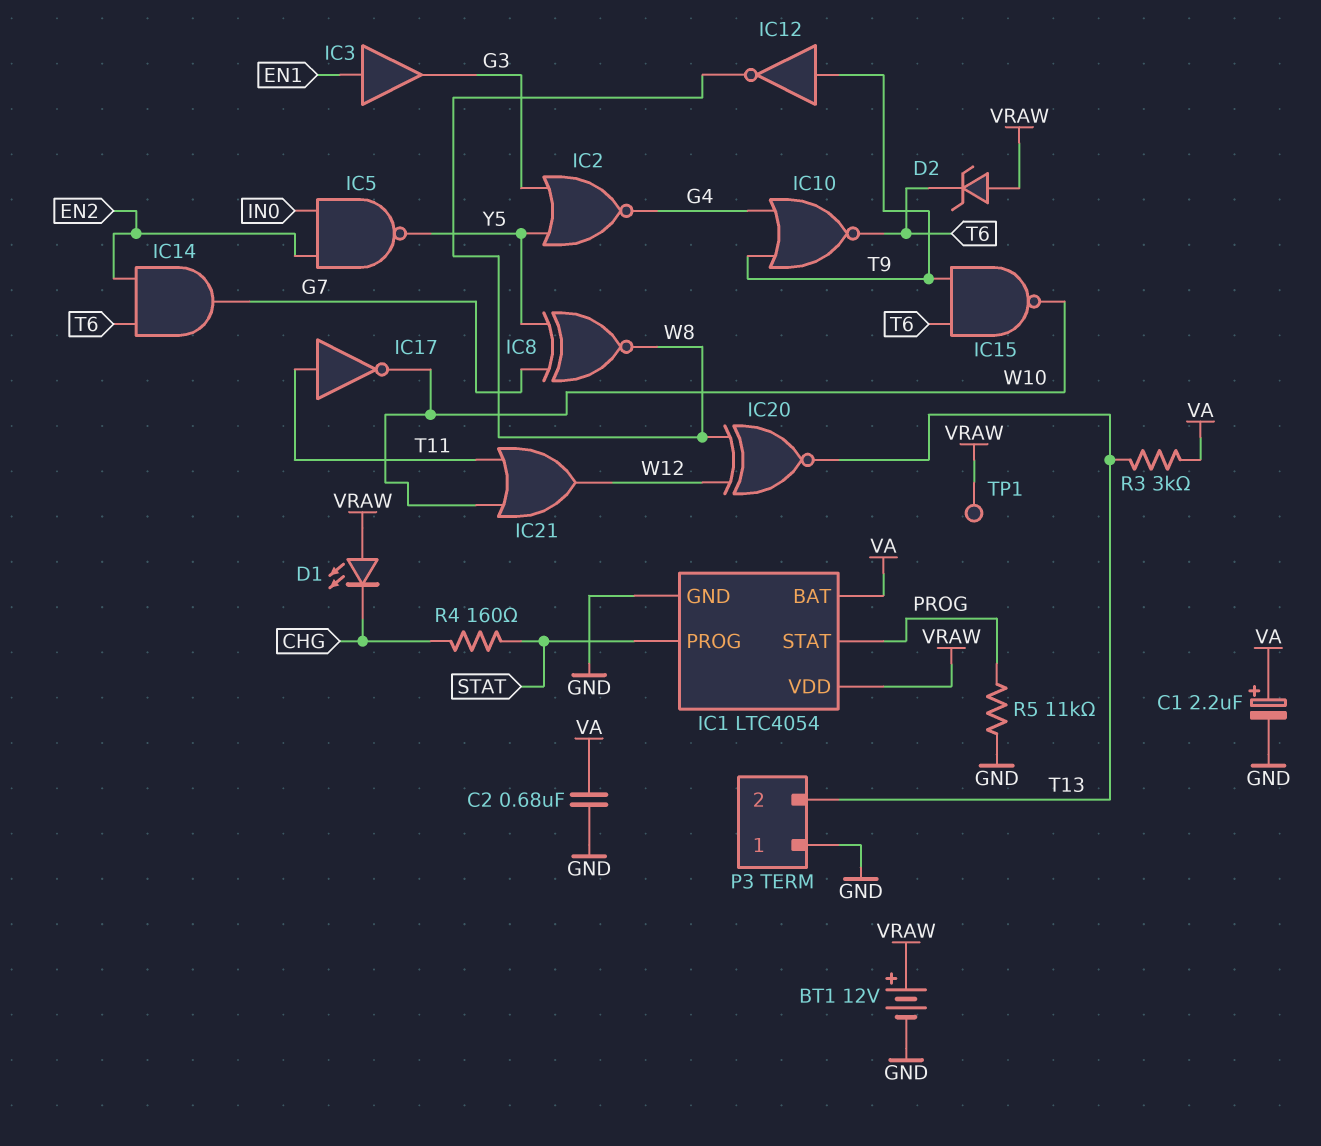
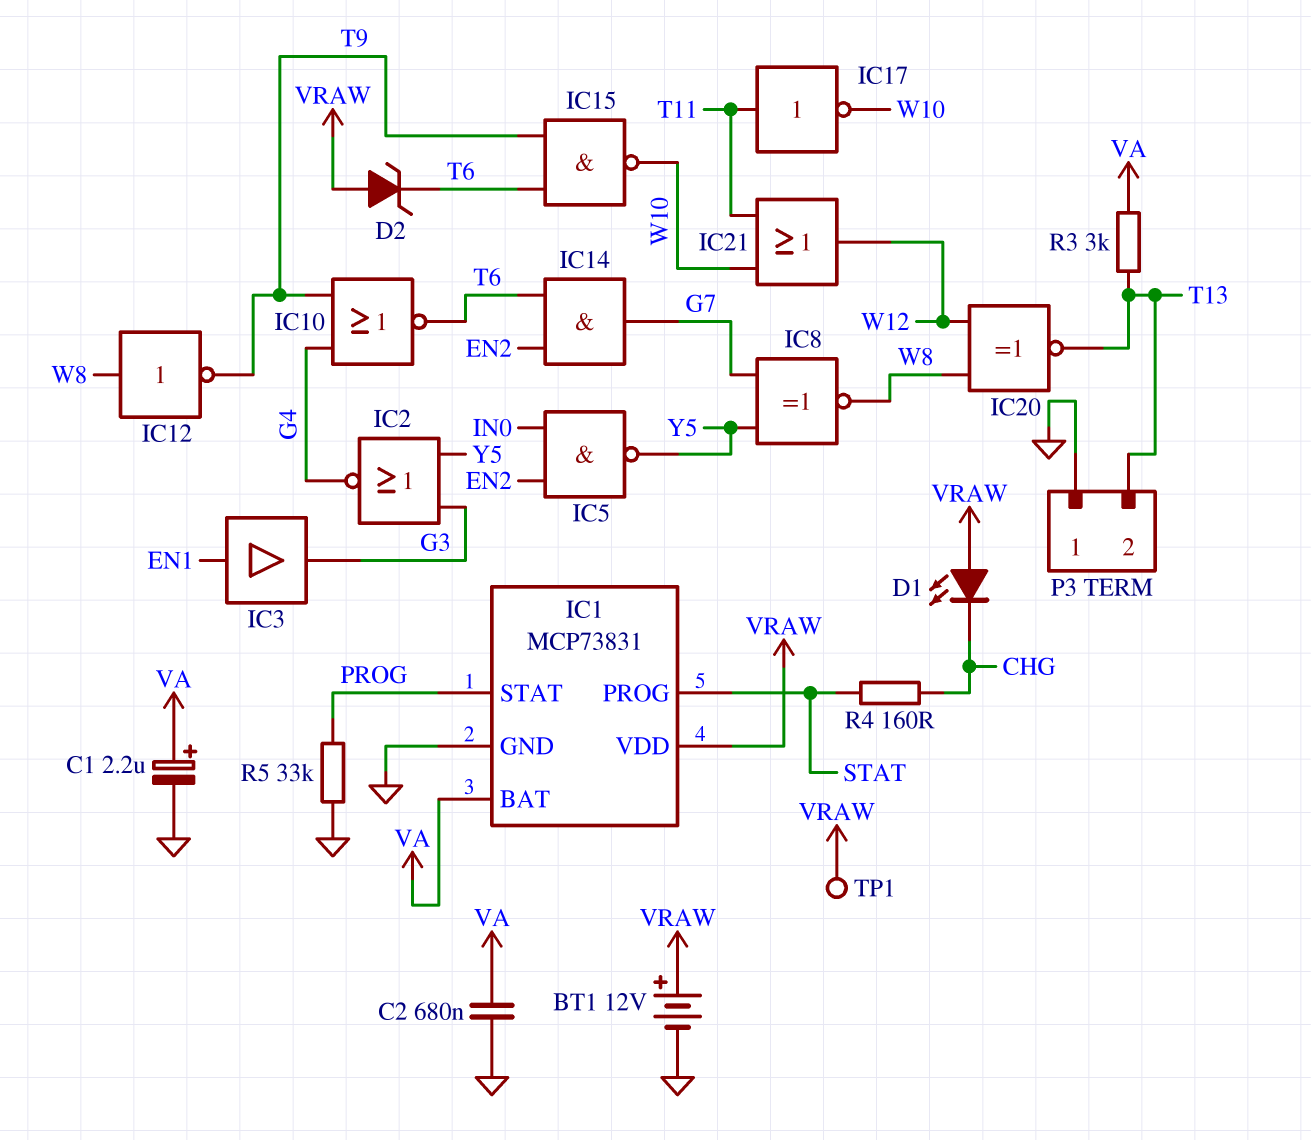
IC1: LTC4054 -> MCP73831
IC12: NOT (in T9, out W8) -> NOT (in W8, out T9)
R5: 11k (GND, PROG) -> 33k (GND, PROG)

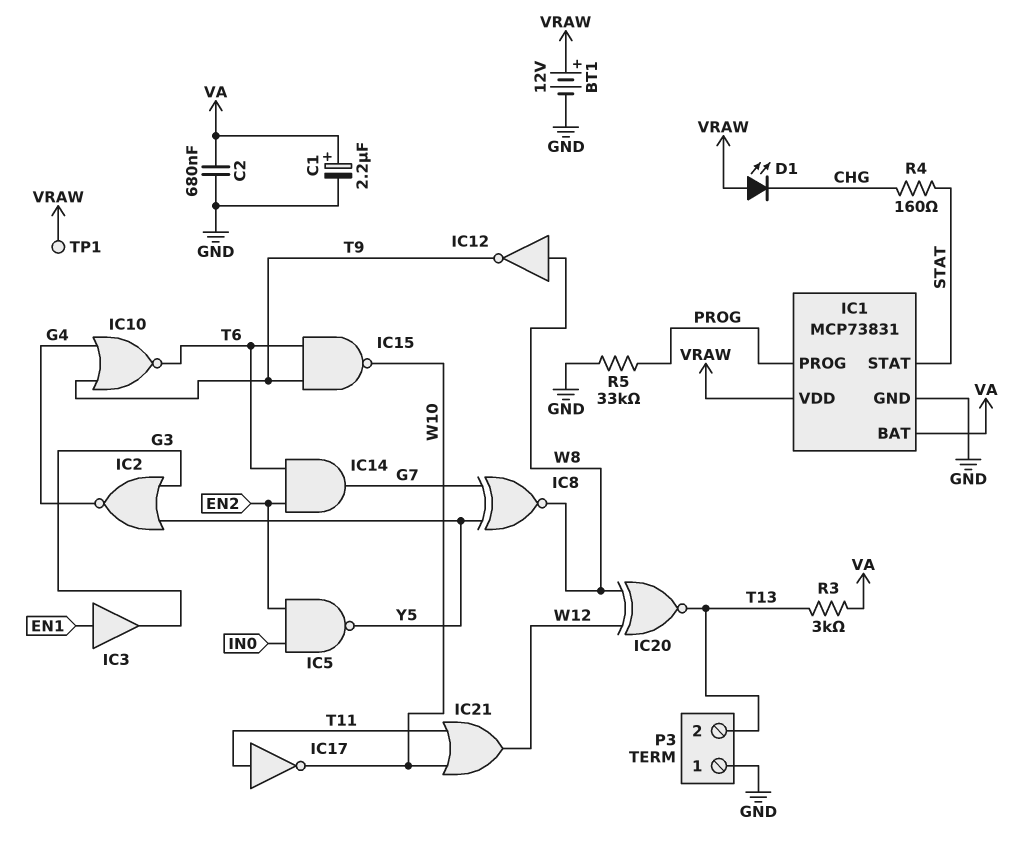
D2: zener (A VRAW, K T6) -> none
IC1 pin PROG: STAT -> PROG
IC1 pin STAT: PROG -> STAT

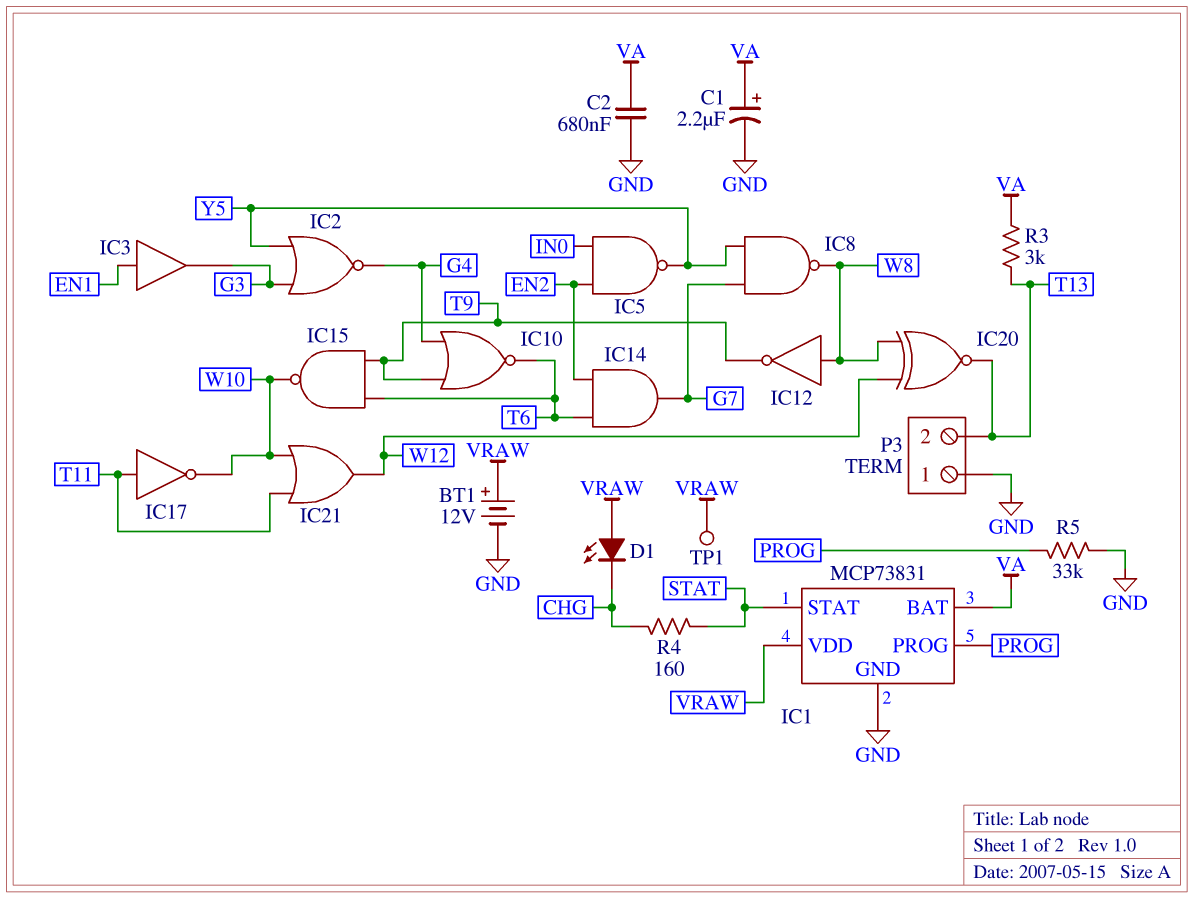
IC8: XNOR (in G7, in Y5, out W8) -> NAND (in G7, in Y5, out W8)

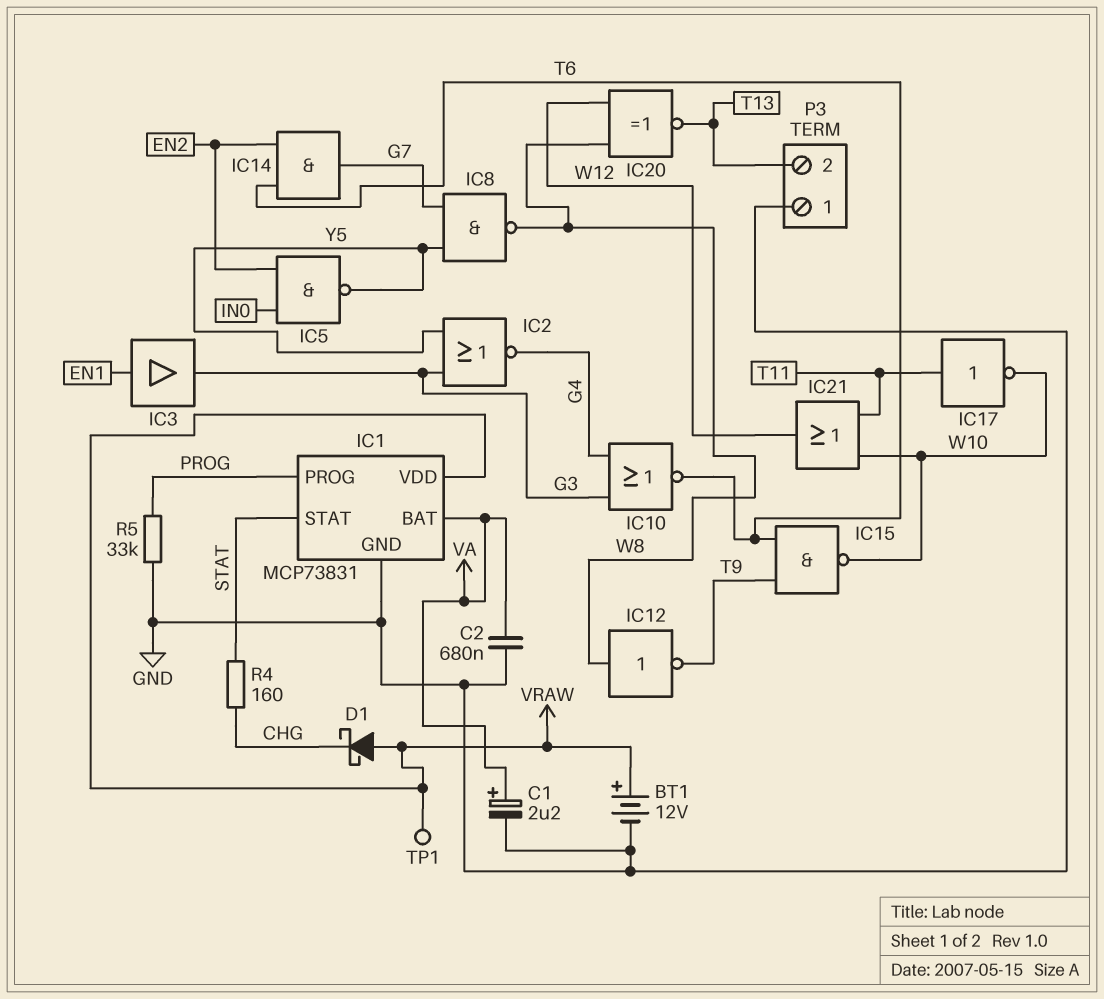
D1: LED (A VRAW, K CHG) -> schottky (A VRAW, K CHG)
IC10: NOR (in G4, in T9, out T6) -> NOR (in G3, in G4, out T6)
R3: 3k (T13, VA) -> none

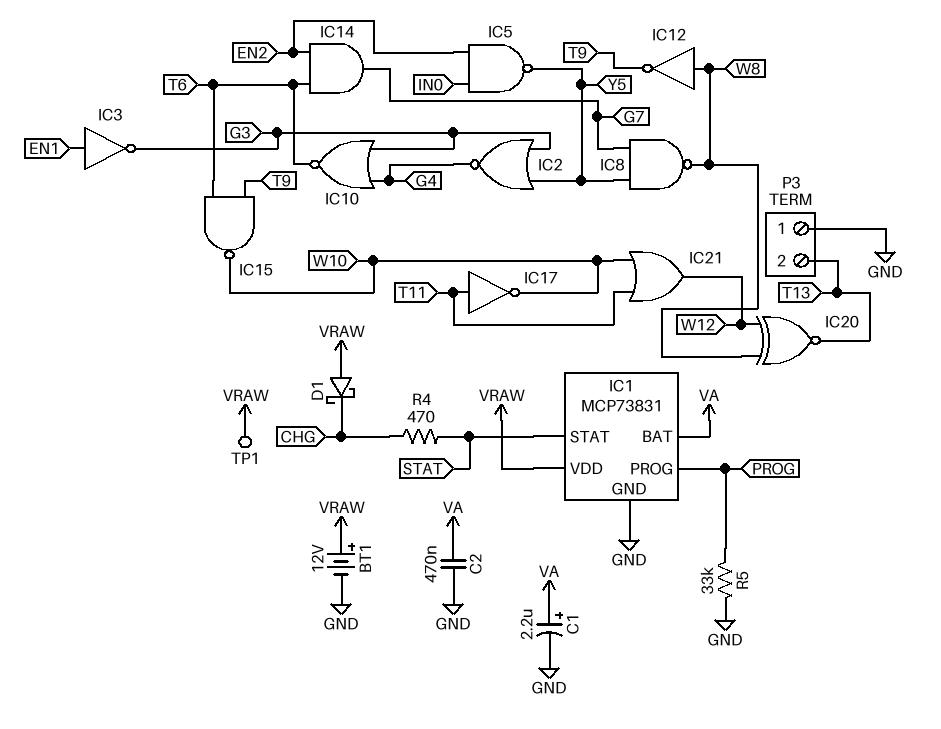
C2: 680nF (GND, VA) -> 470nF (GND, VA)
IC3: buffer (in EN1, out G3) -> NOT (in EN1, out G3)
R4: 160 (CHG, STAT) -> 470 (CHG, STAT)

